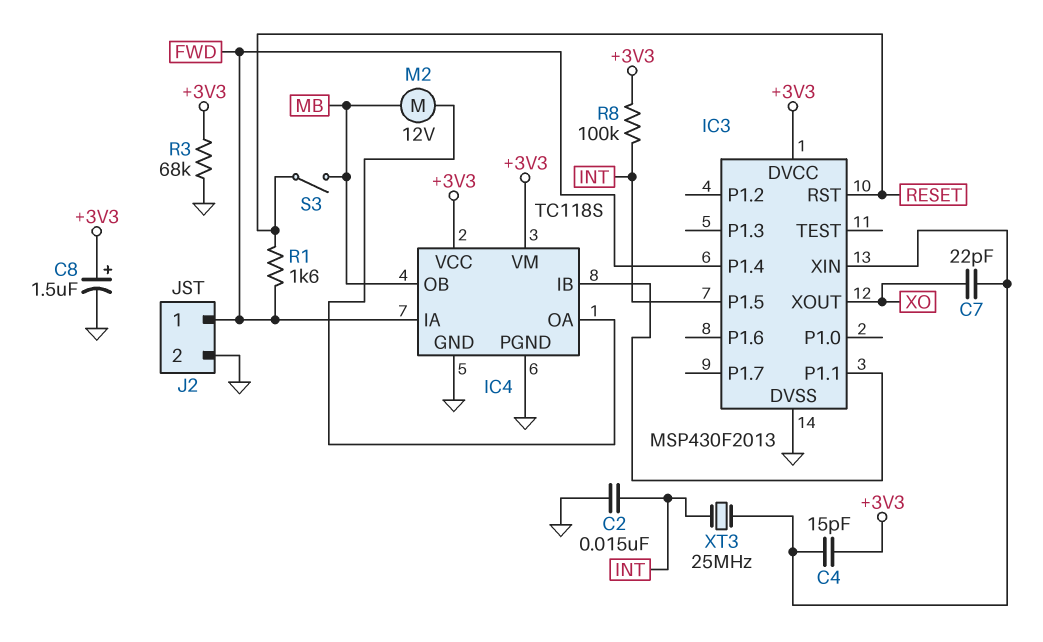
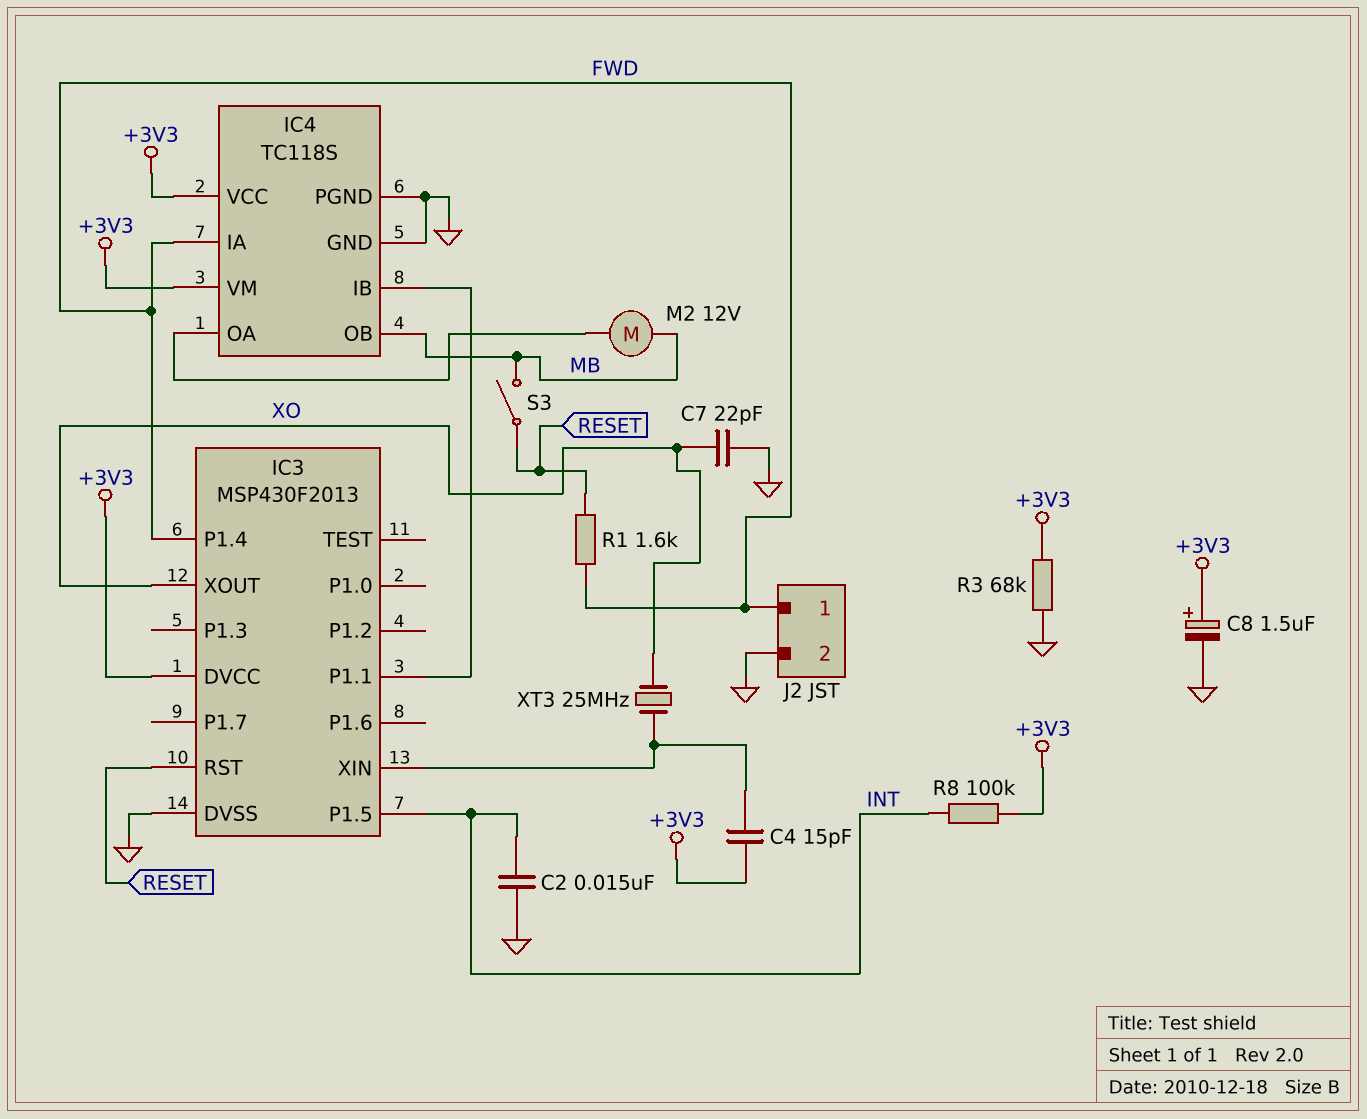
C7: 22pF (IC3/XIN, XO) -> 22pF (GND, XO)
XT3: 25MHz (IC3/XIN, INT) -> 25MHz (IC3/XIN, XO)

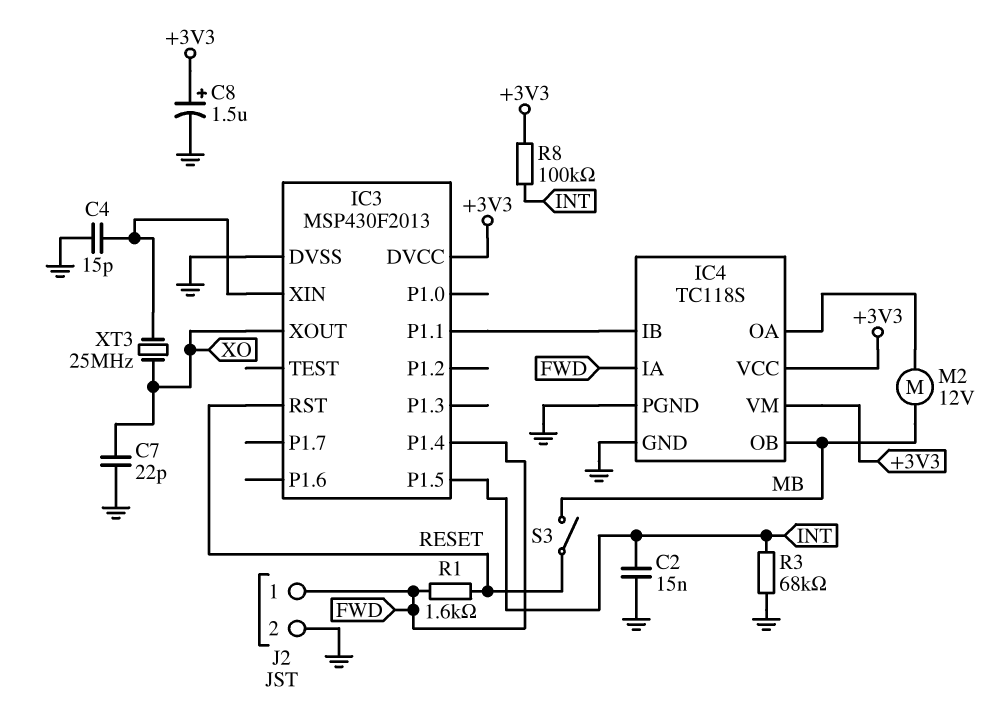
C4: 15pF (+3V3, IC3/XIN) -> 15pF (GND, IC3/XIN)
R3: 68k (+3V3, GND) -> 68k (GND, INT)

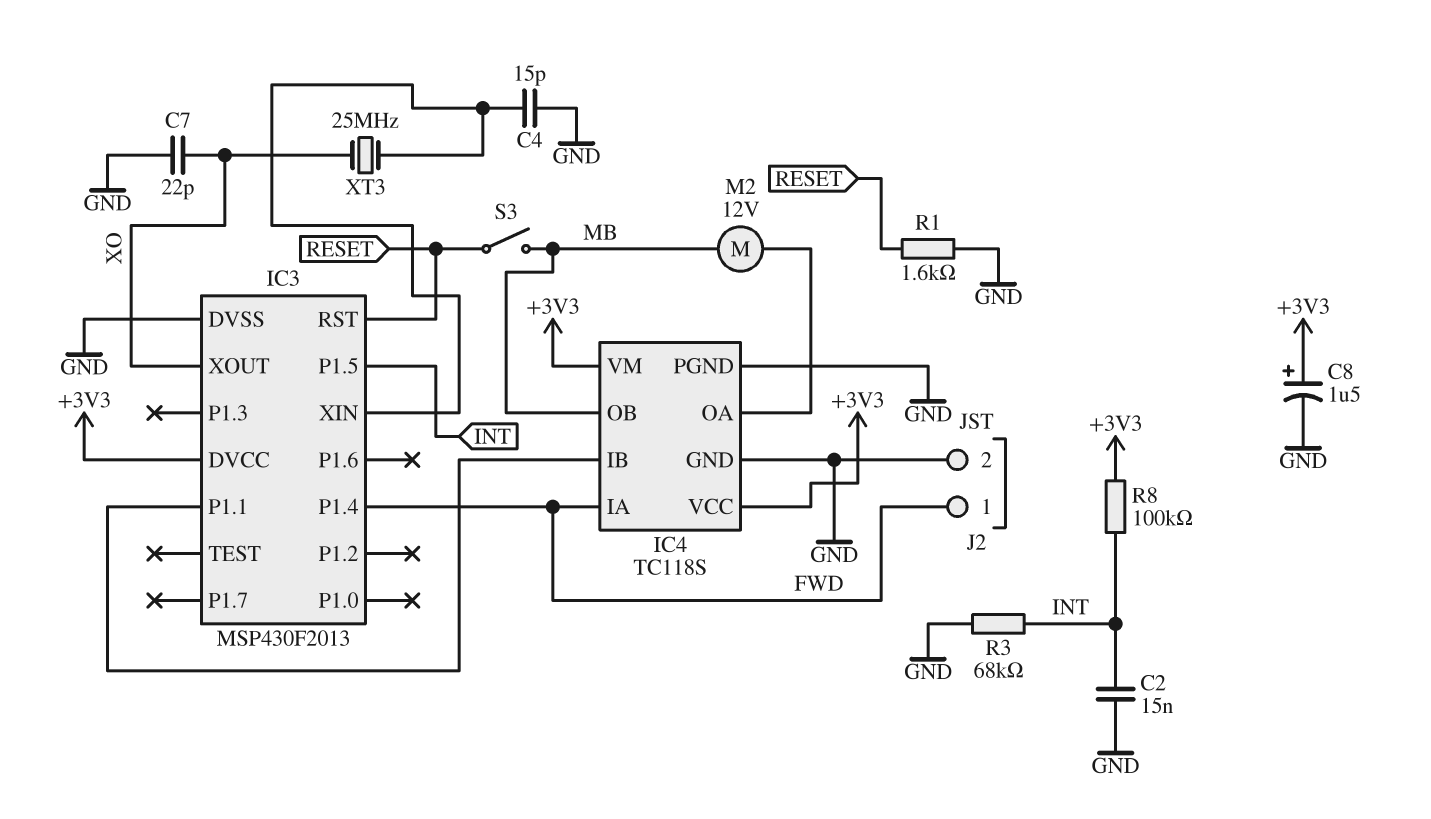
R1: 1.6k (FWD, RESET) -> 1.6k (GND, RESET)

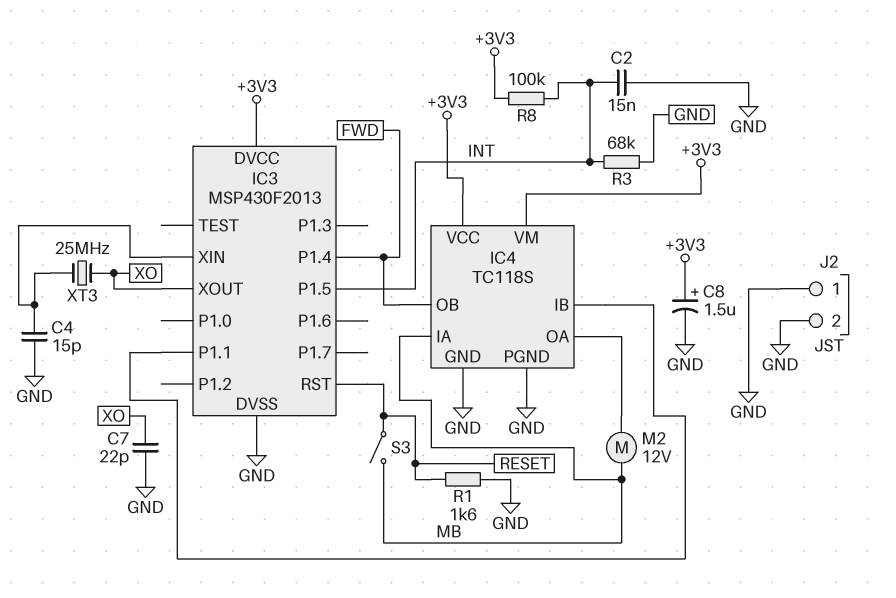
IC4 pin IA: FWD -> MB
IC4 pin OB: MB -> FWD
J2 pin 1: FWD -> GND

